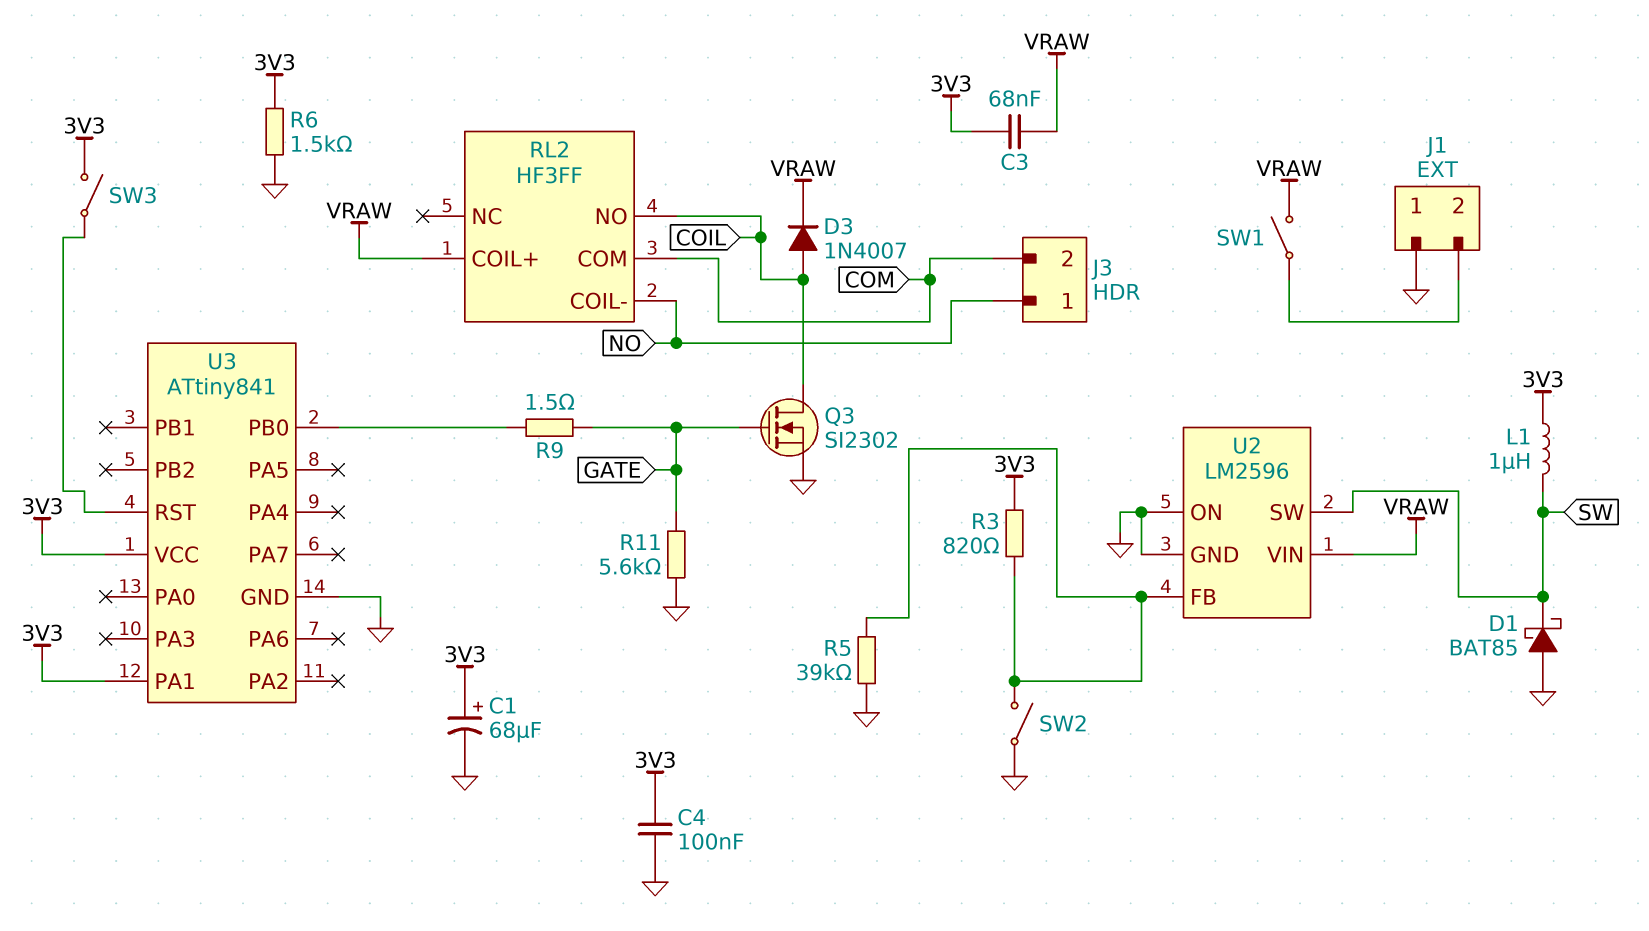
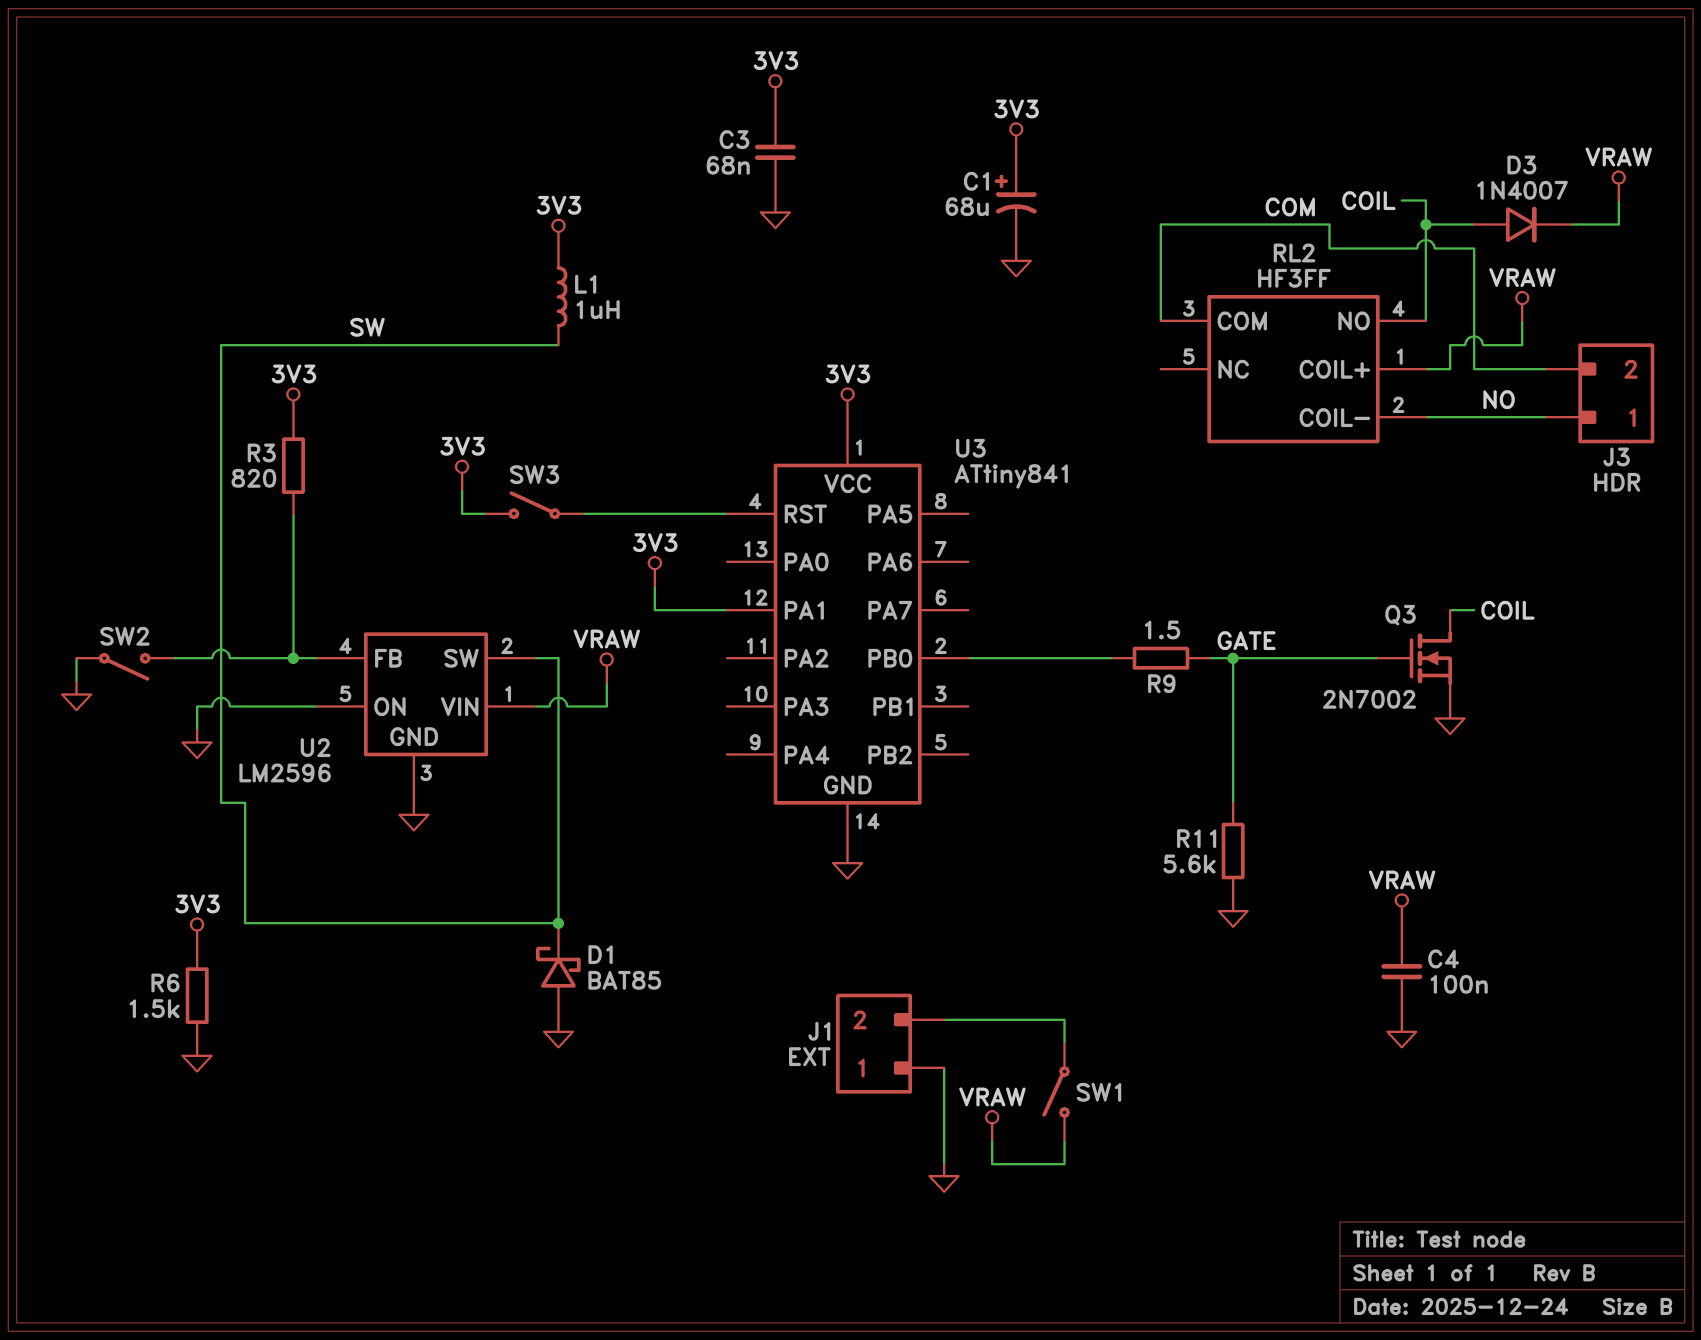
C3: 68nF (3V3, VRAW) -> 68nF (3V3, GND)
C4: 100nF (3V3, GND) -> 100nF (GND, VRAW)
Q3: NMOS SI2302 (G GATE, D COIL, S GND) -> NMOS 2N7002 (G GATE, D COIL, S GND)
R5: 39k (GND, U2/FB) -> none

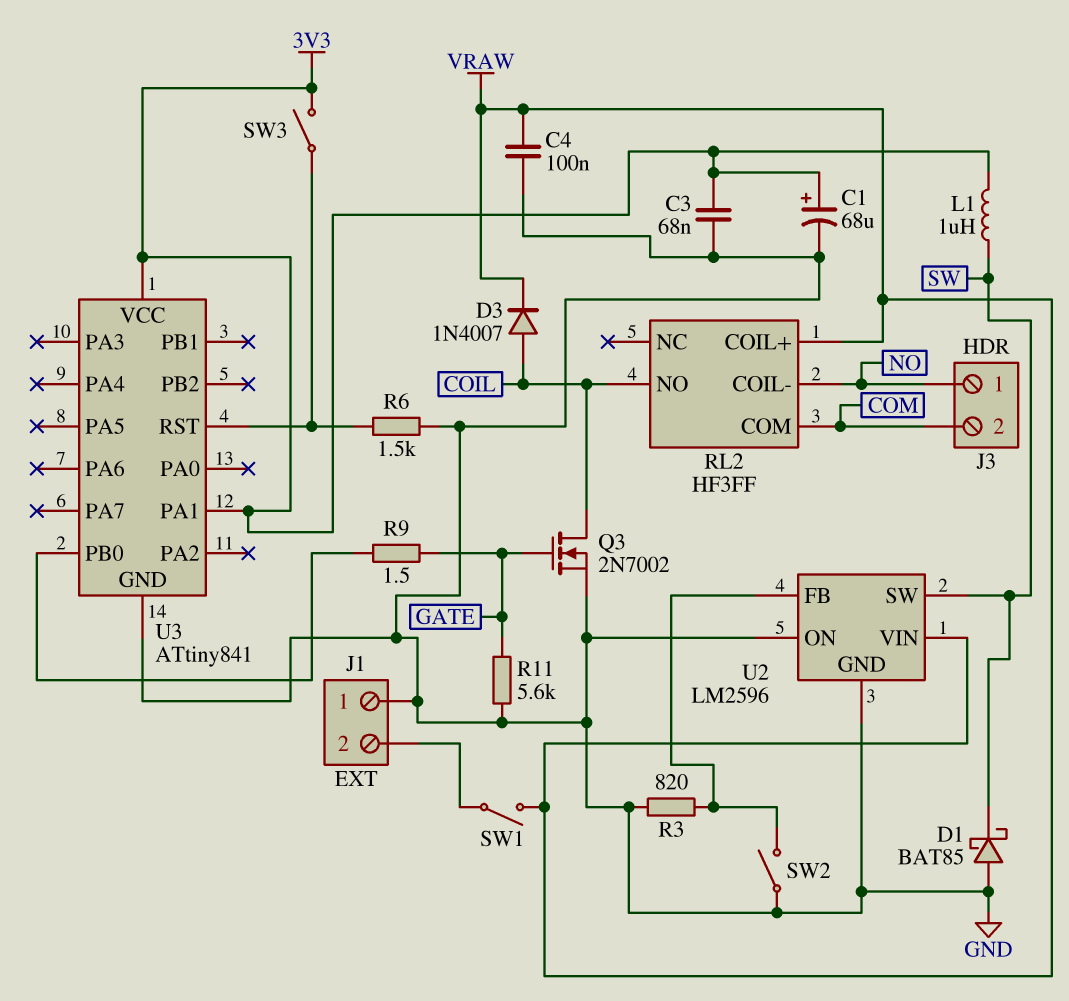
R3: 820 (3V3, U2/FB) -> 820 (GND, U2/FB)
R6: 1.5k (3V3, GND) -> 1.5k (GND, U3/RST)

